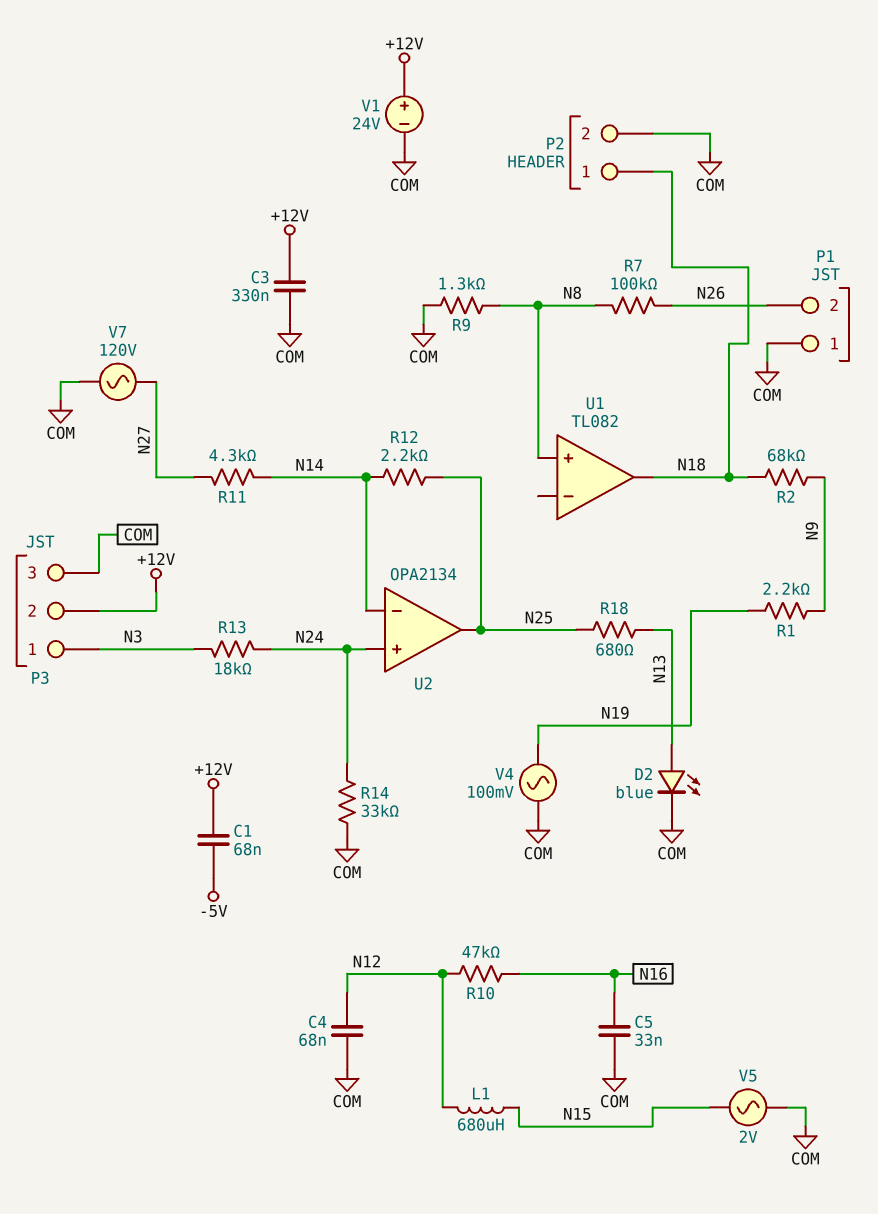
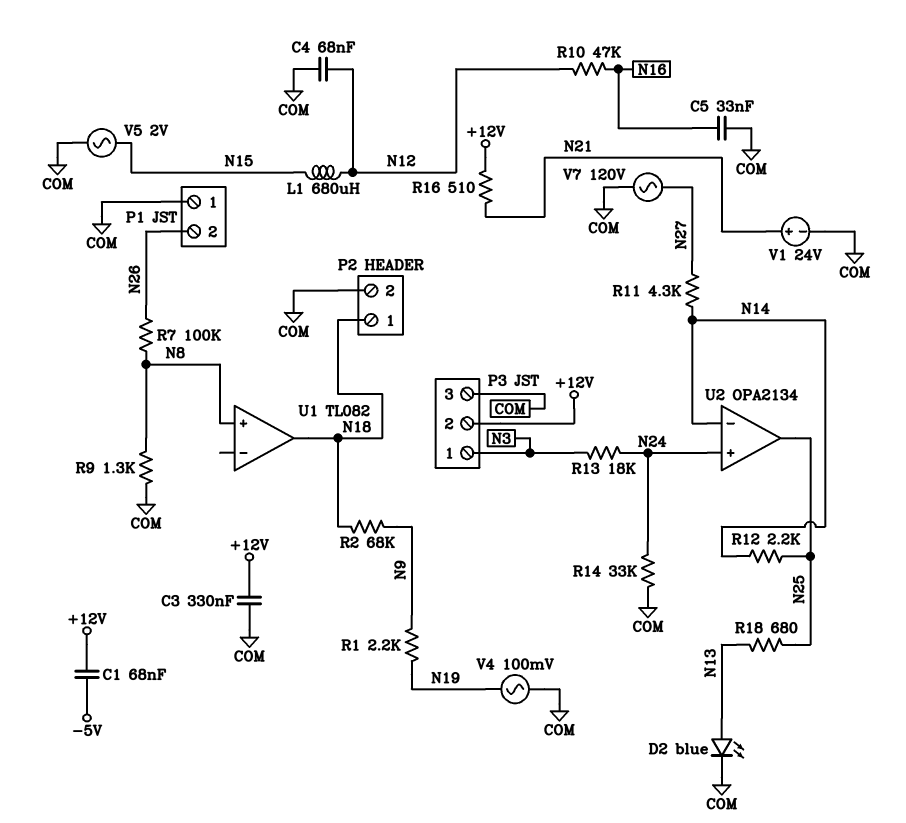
R16: none -> 510 (+12V, N21)
V1: 24V (plus +12V, minus COM) -> 24V (plus N21, minus COM)

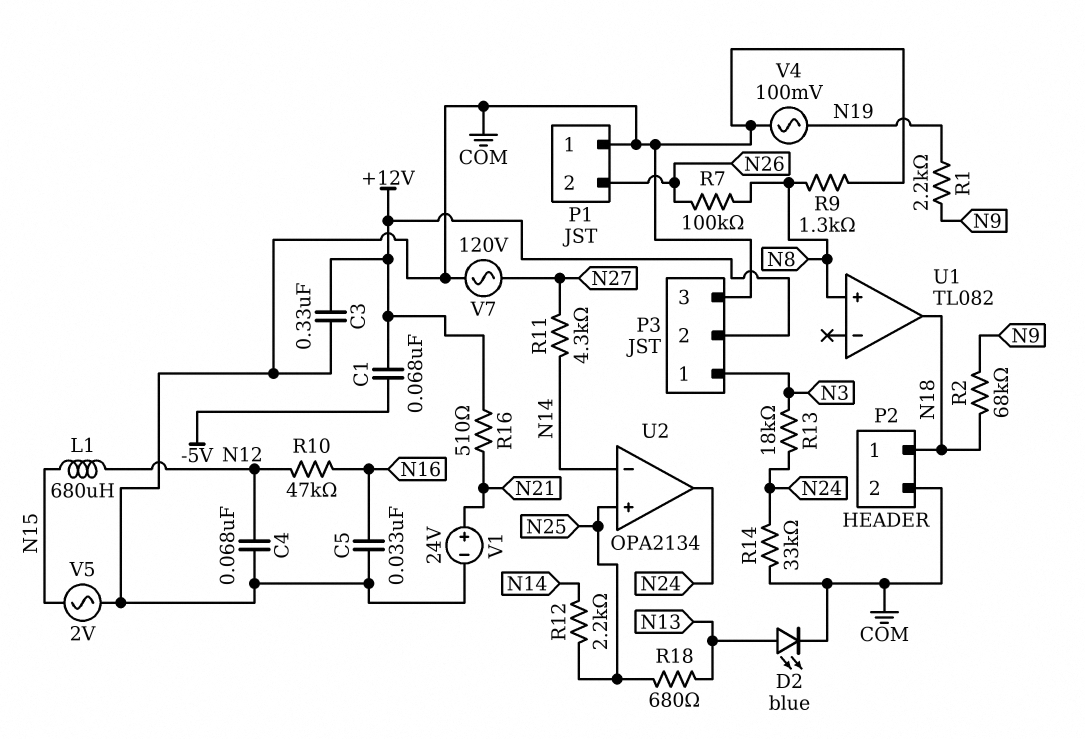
U2 pin in+: N24 -> N25
U2 pin out: N25 -> N24

